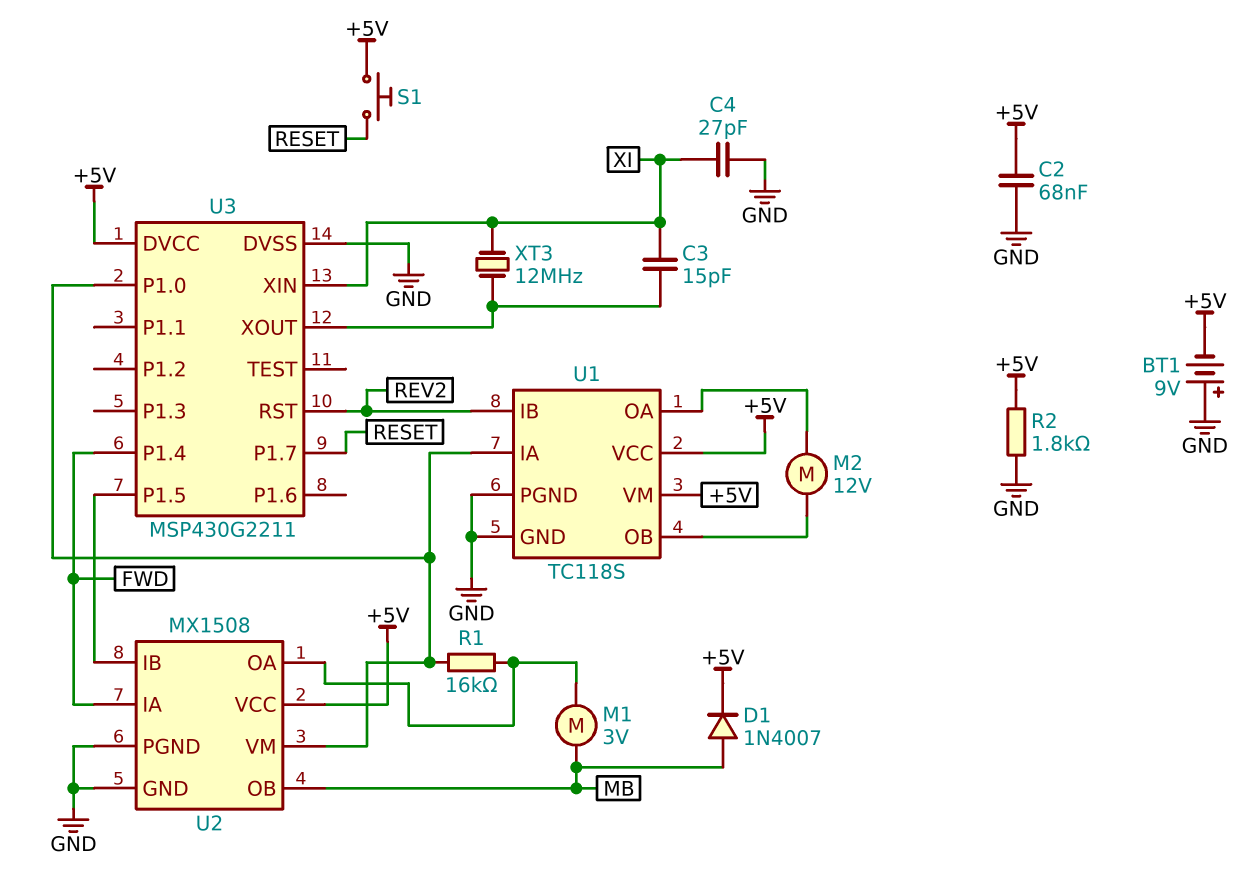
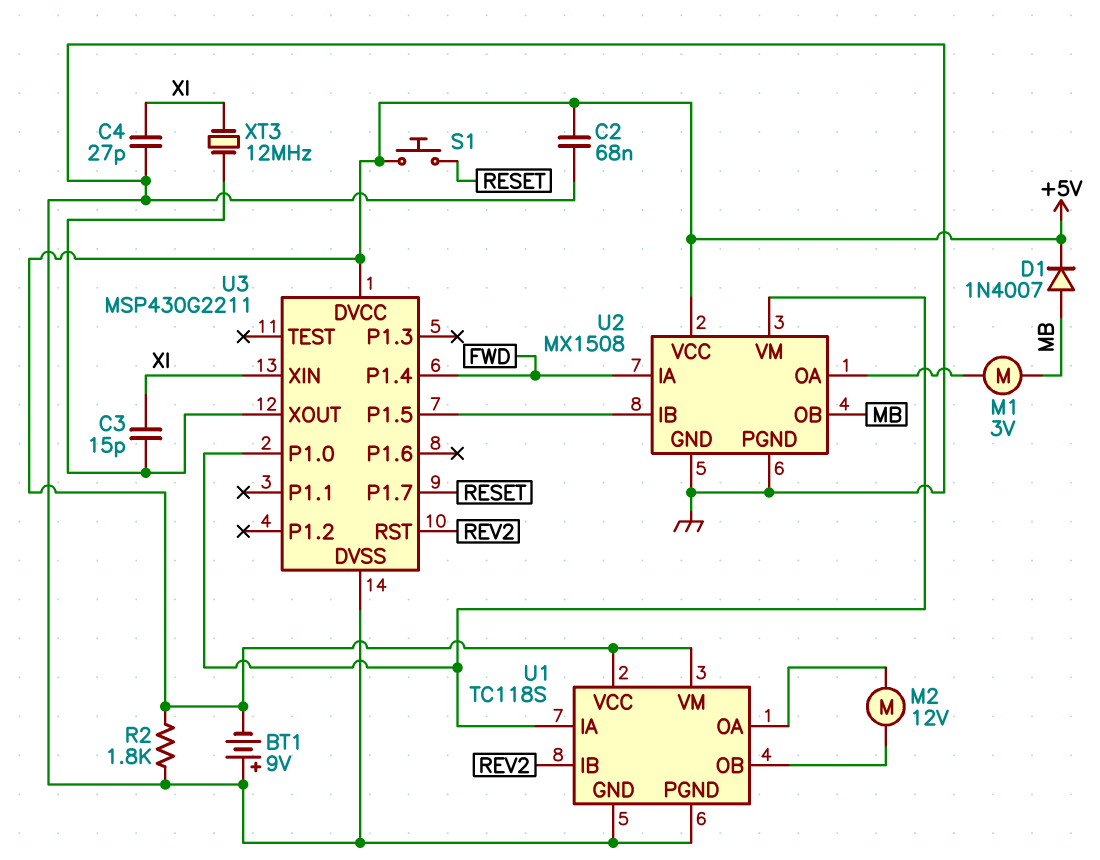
R1: 16k (U1/IA, U2/OA) -> none

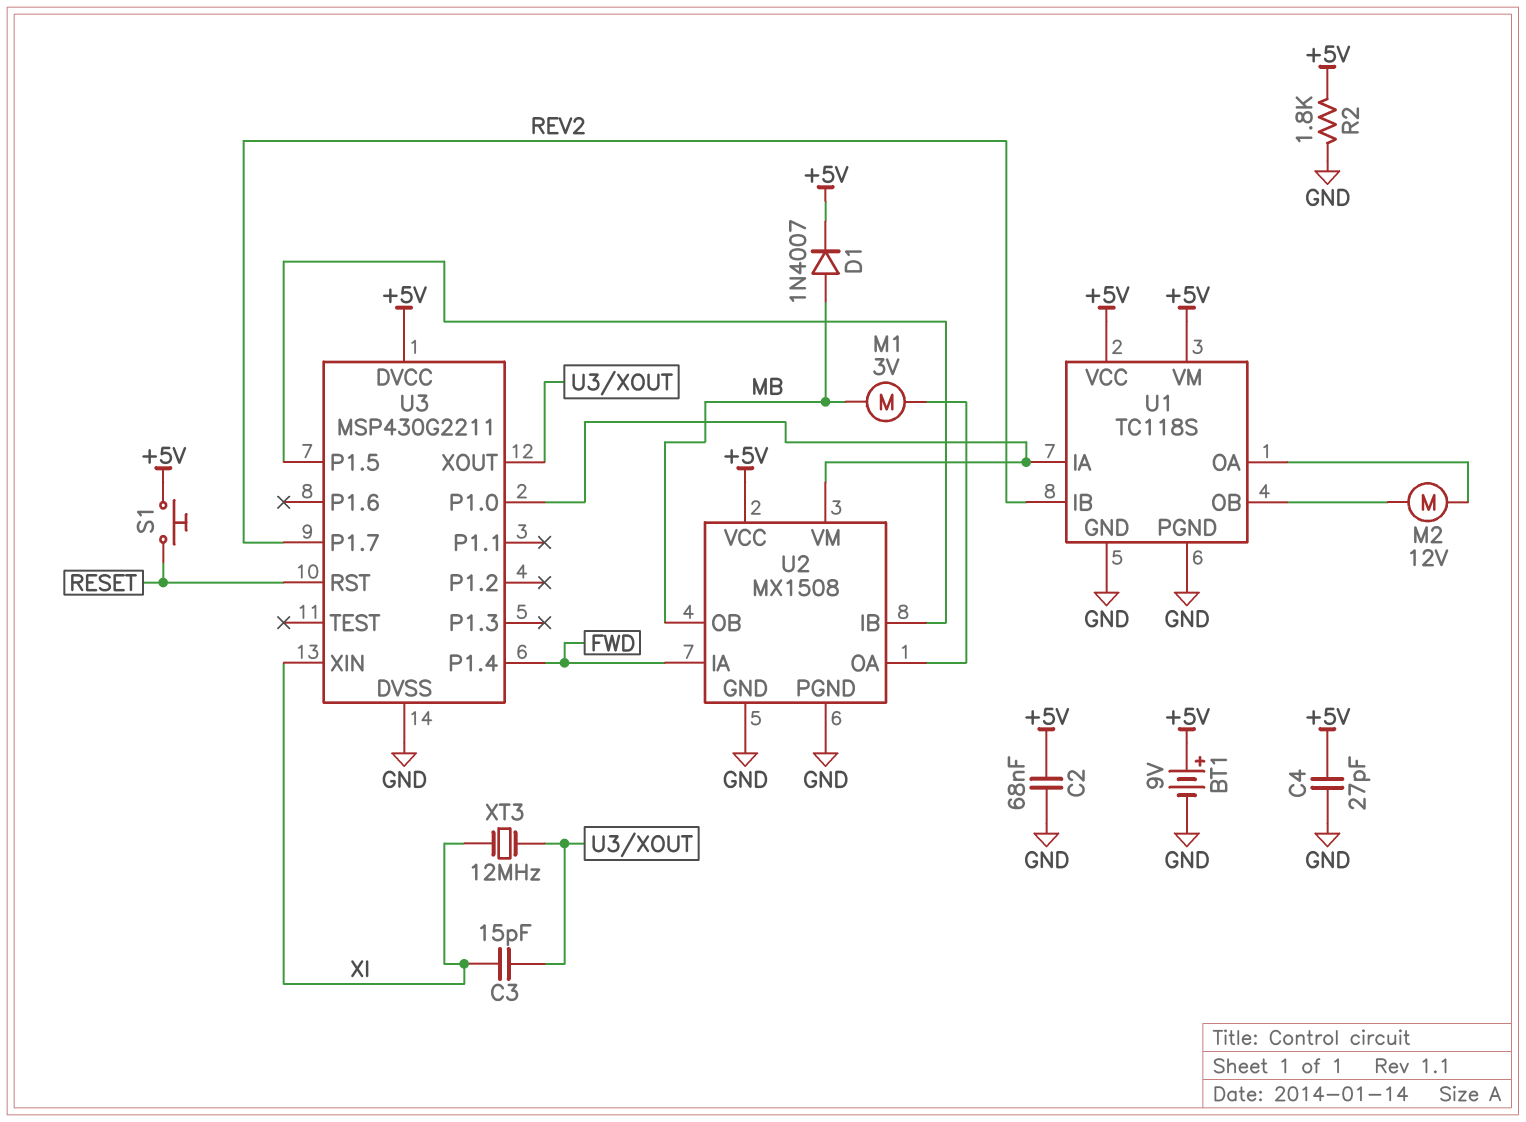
BT1: 9V (plus GND, minus +5V) -> 9V (plus +5V, minus GND)
C4: 27pF (GND, XI) -> 27pF (+5V, GND)
U3 pin P1.7: RESET -> REV2
U3 pin RST: REV2 -> RESET

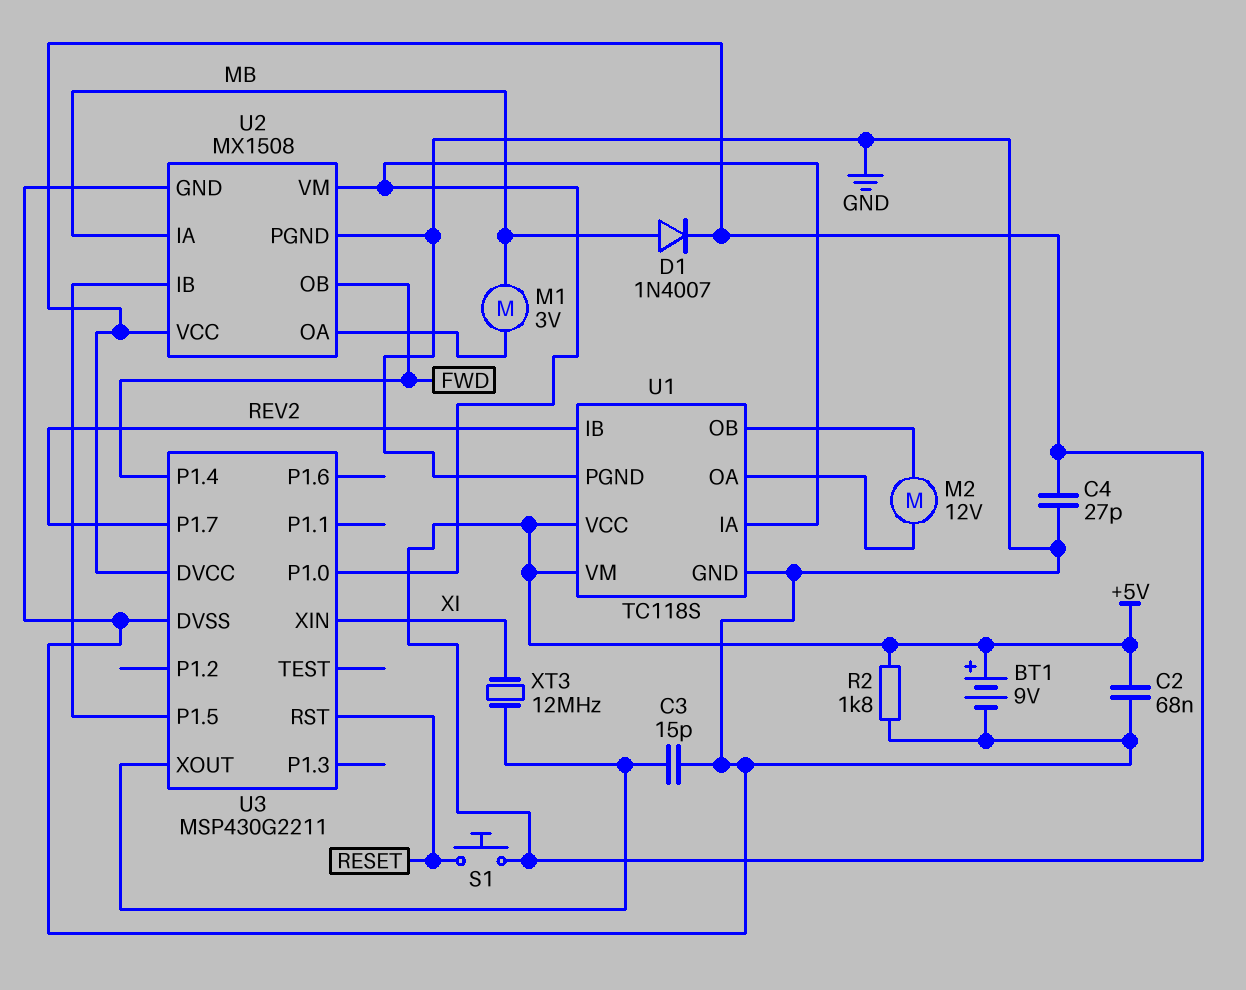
C3: 15pF (U3/XOUT, XI) -> 15pF (GND, U3/XOUT)
U2 pin IA: FWD -> MB
U2 pin OB: MB -> FWD

